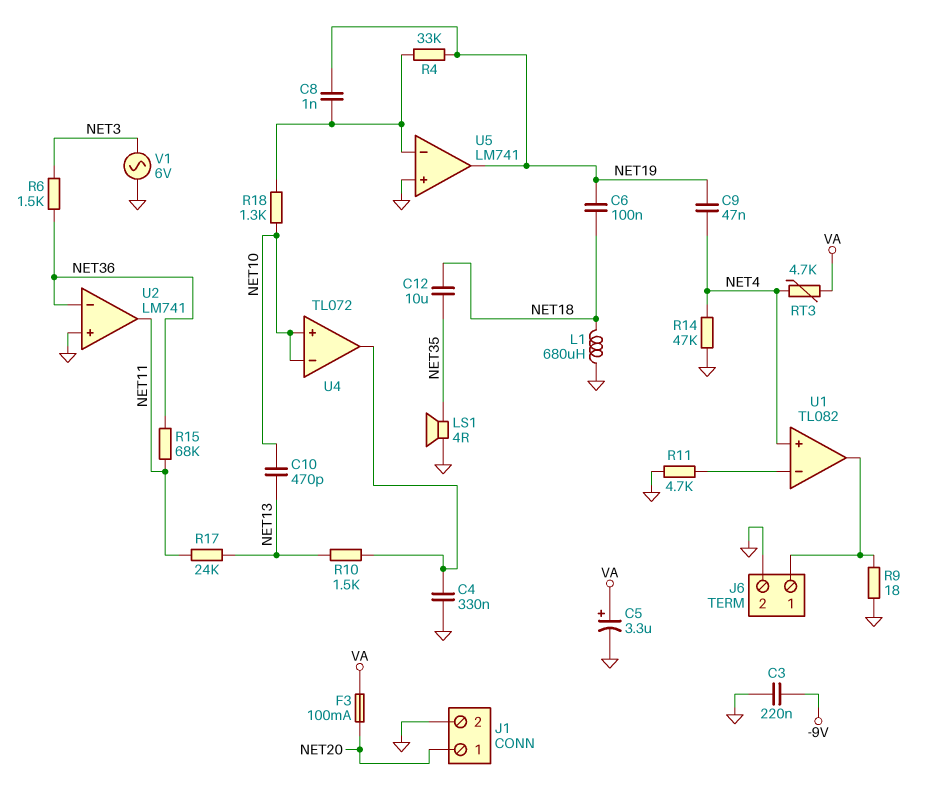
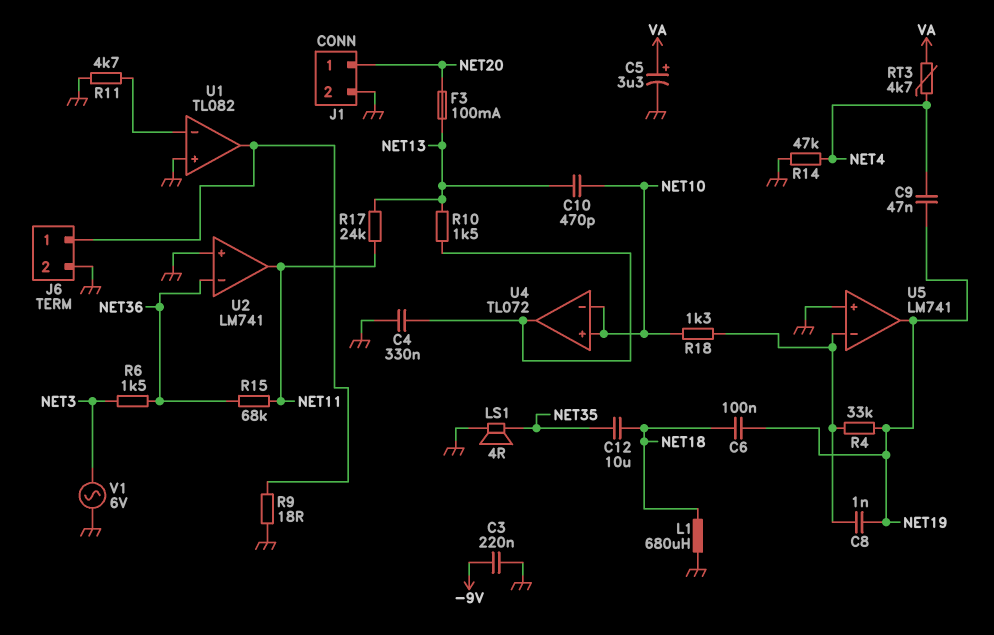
F3: 100mA (NET20, VA) -> 100mA (NET13, NET20)
U1 pin in+: NET4 -> GND

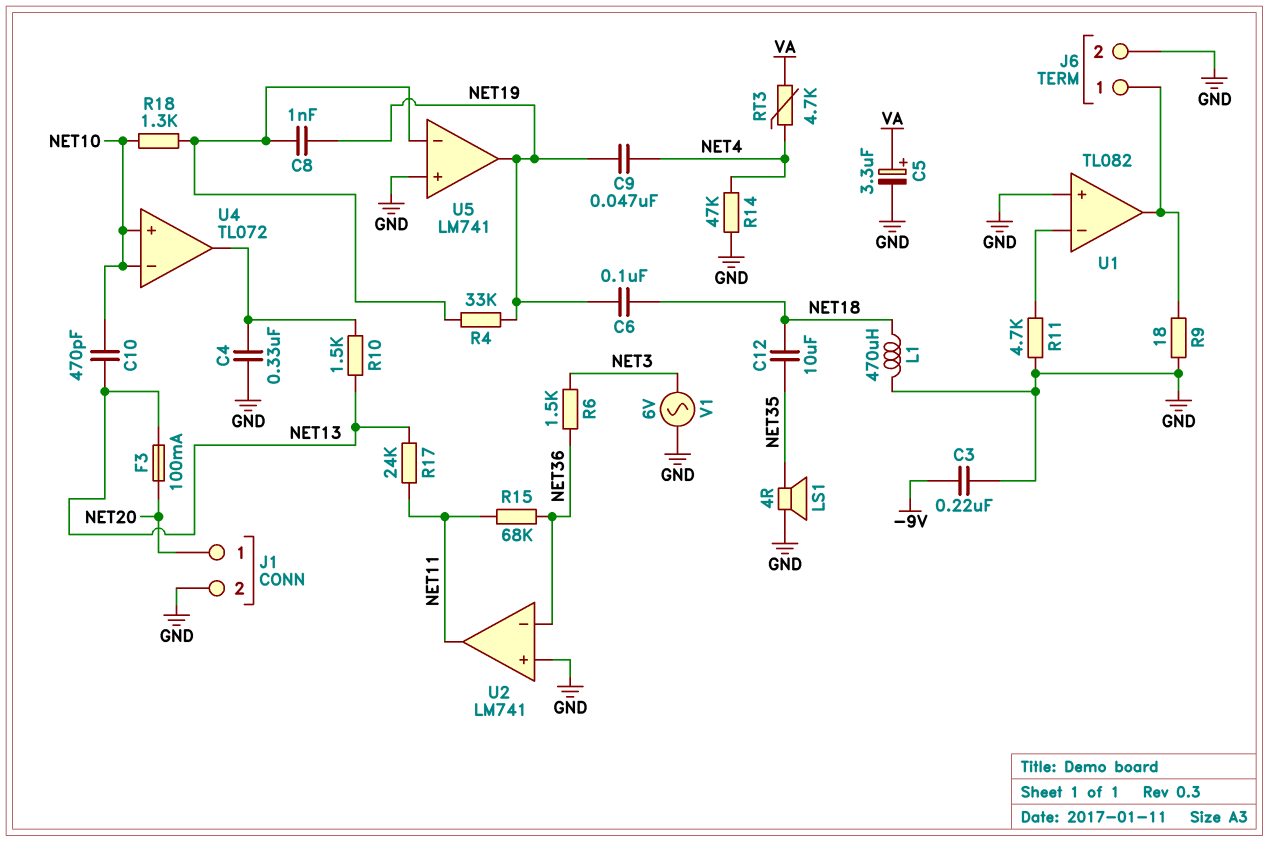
L1: 680uH (GND, NET18) -> 470uH (GND, NET18)

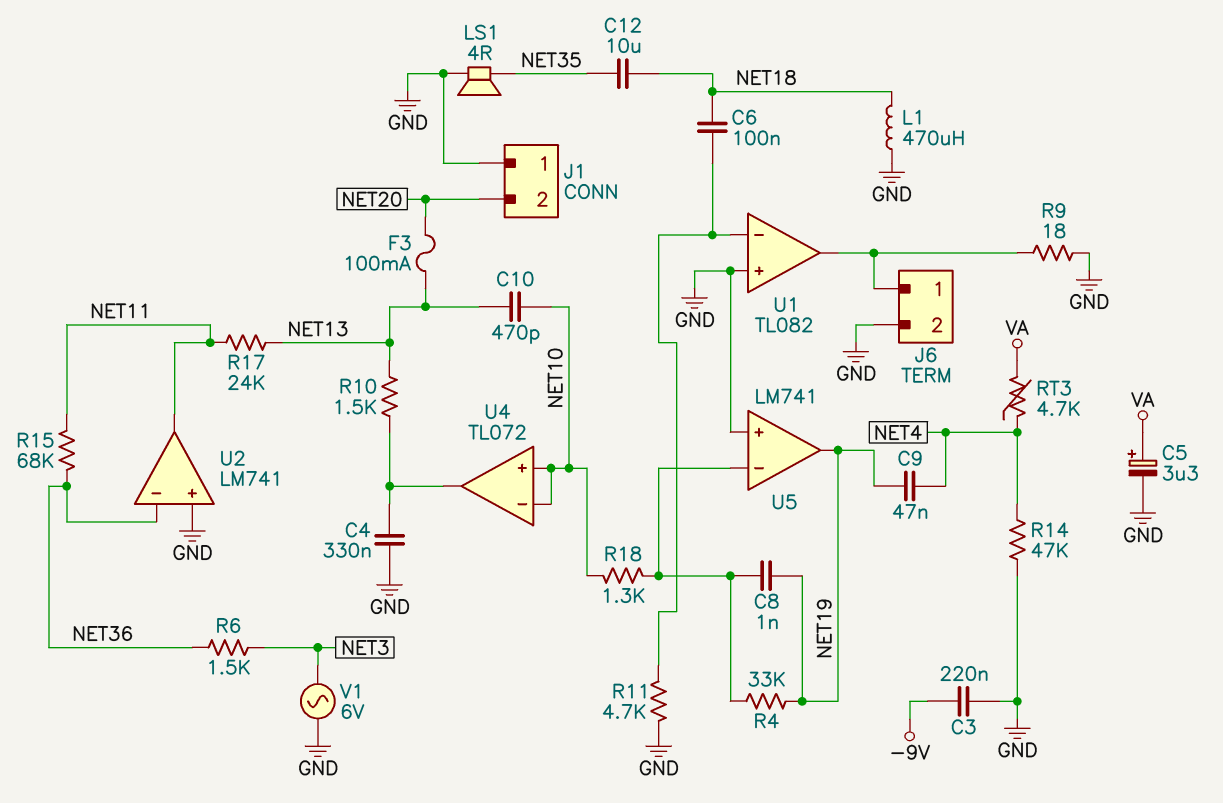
C6: 100nF (NET18, NET19) -> 100nF (NET18, U1/in-)
J1 pin 1: NET20 -> GND
J1 pin 2: GND -> NET20

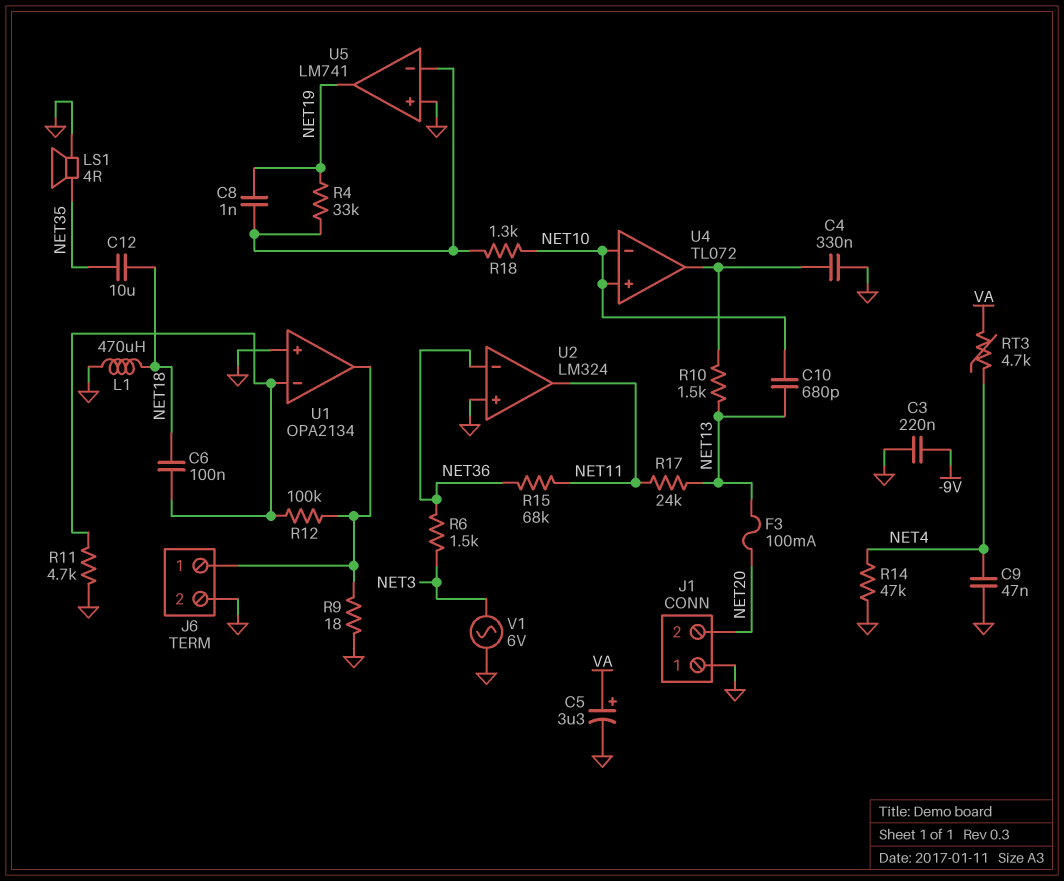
C9: 47nF (NET4, NET19) -> 47nF (GND, NET4)
C10: 470pF (NET10, NET13) -> 680pF (NET10, NET13)
R12: none -> 100k (J6/1, U1/in-)
U1: TL082 -> OPA2134
U2: LM741 -> LM324

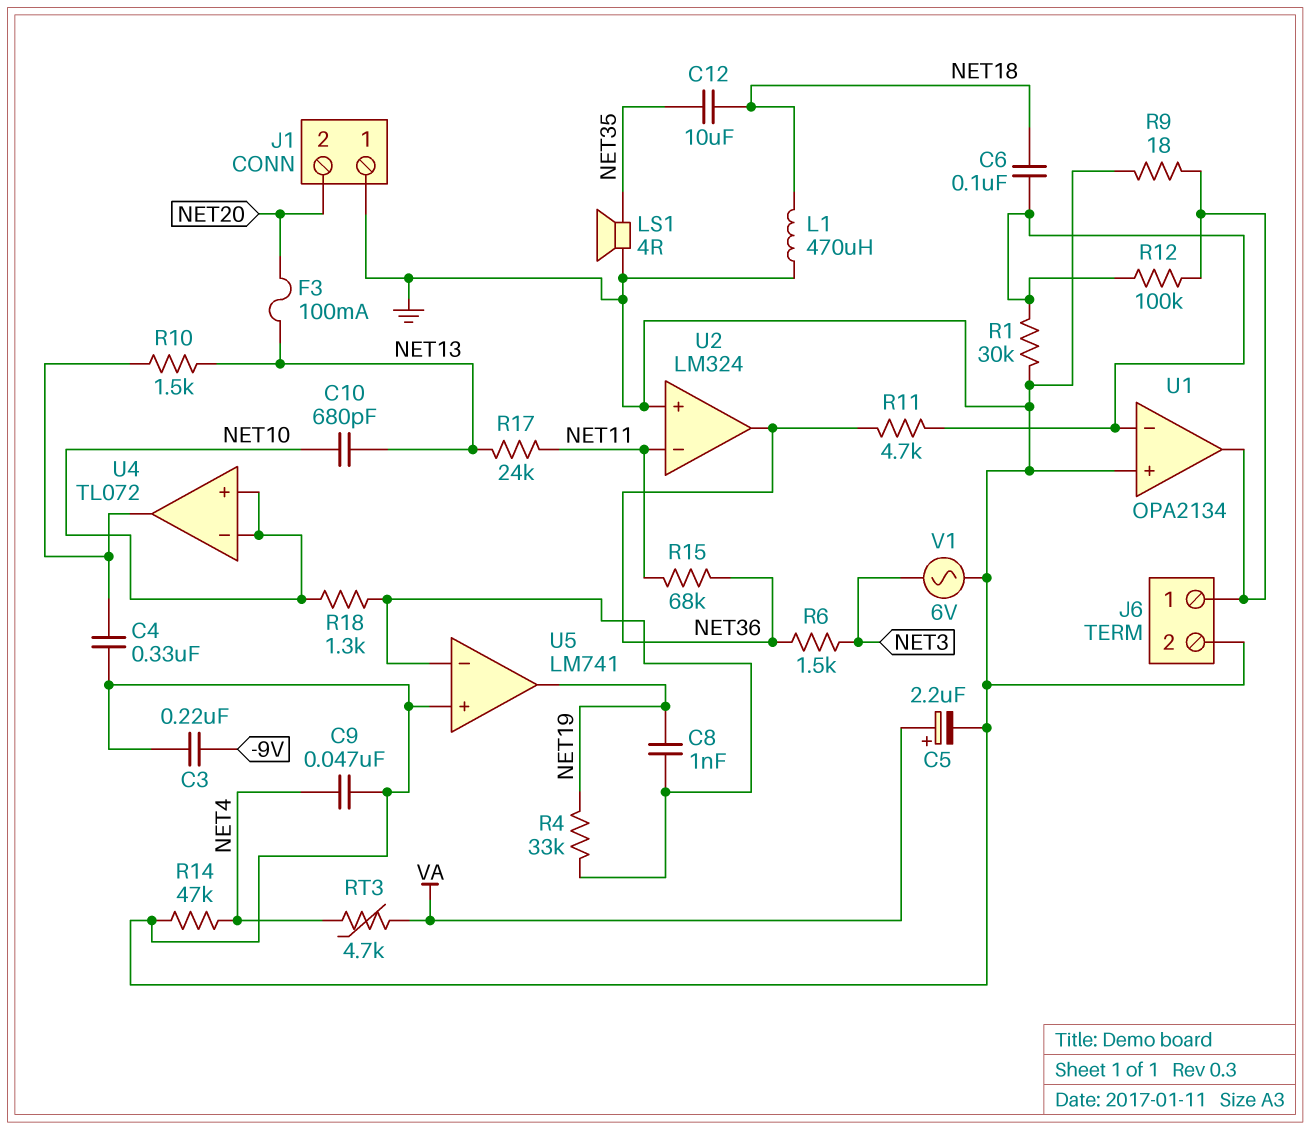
C5: 3.3uF (plus VA, minus GND) -> 2.2uF (plus VA, minus GND)
R1: none -> 30k (GND, U1/in-)
R11: 4.7k (GND, U1/in-) -> 4.7k (NET36, U1/in-)
U2 pin in-: NET36 -> NET11
U2 pin out: NET11 -> NET36

